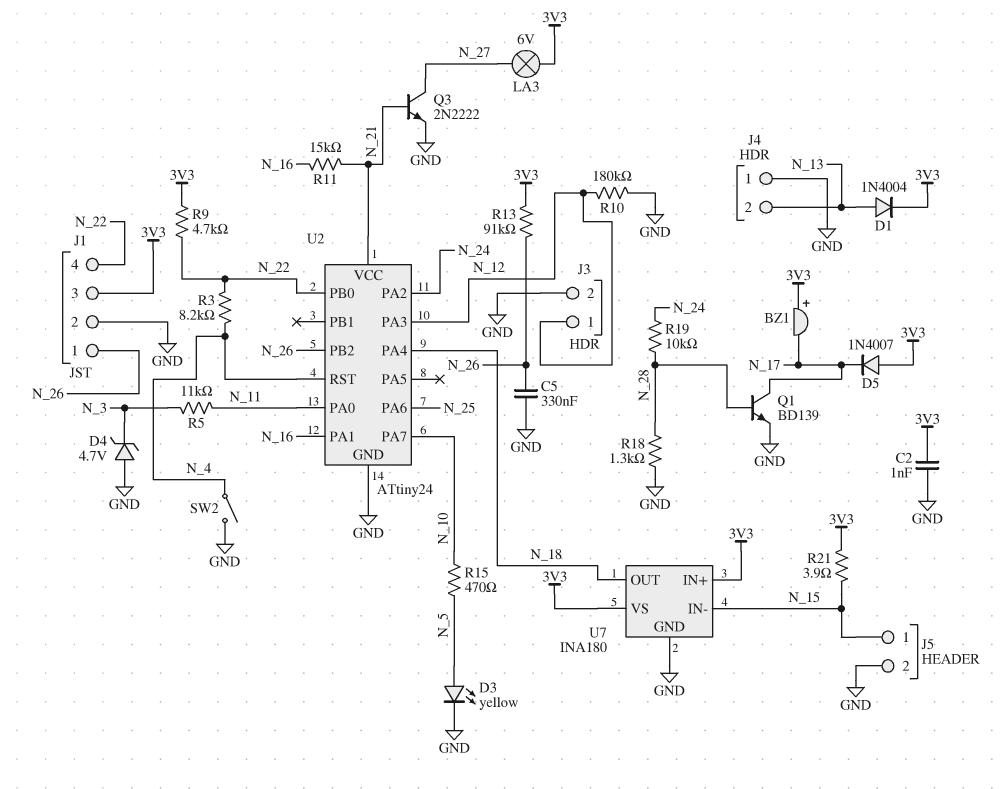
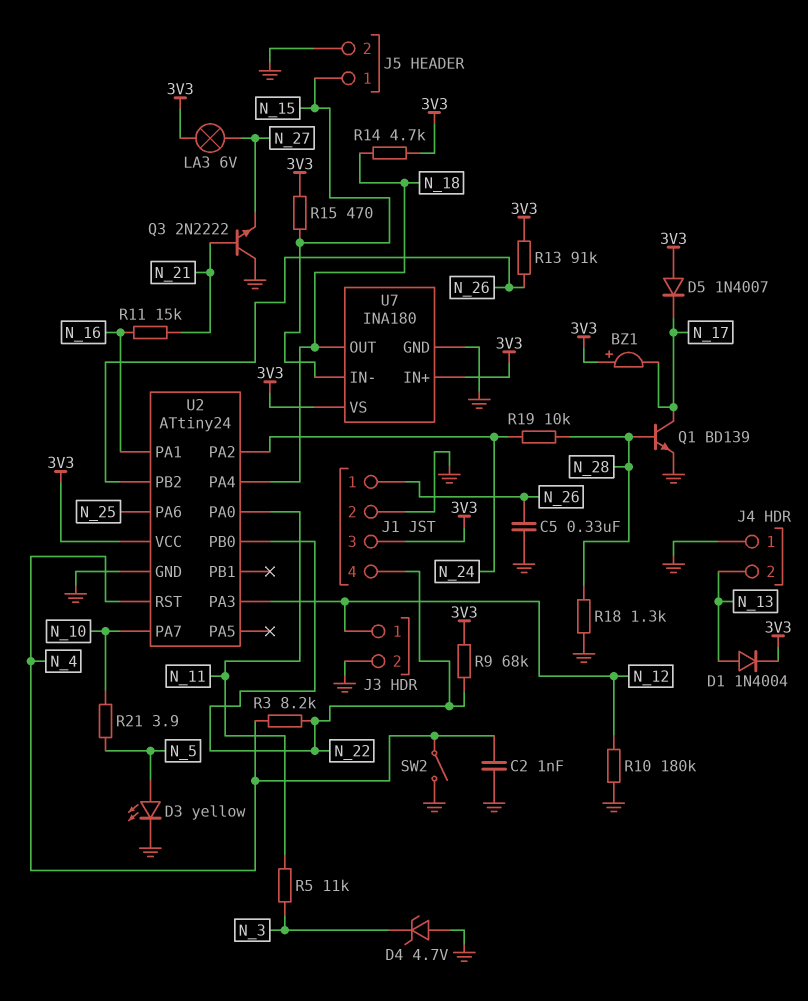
C2: 1nF (3V3, GND) -> 1nF (GND, N_4)
Q3: NPN 2N2222 (B N_21, C N_27, E GND) -> NPN 2N2222 (B N_21, C GND, E N_27)
R9: 4.7k (3V3, N_22) -> 68k (3V3, N_22)
R14: none -> 4.7k (3V3, N_18)
R15: 470 (N_5, N_10) -> 470 (3V3, N_15)
R21: 3.9 (3V3, N_15) -> 3.9 (N_5, N_10)
U2 pin VCC: N_21 -> 3V3

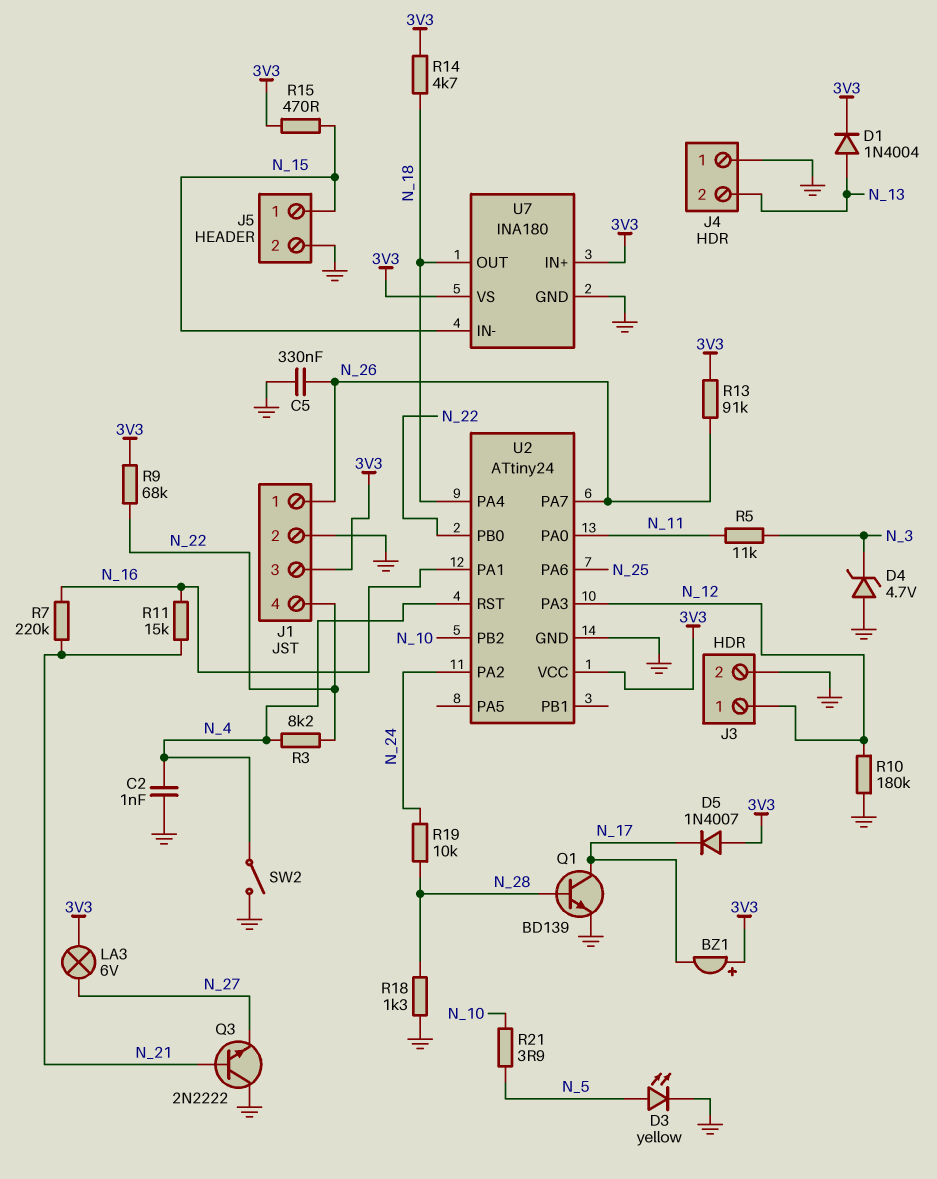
R7: none -> 220k (N_16, N_21)
U2 pin PA7: N_10 -> N_26
U2 pin PB2: N_26 -> N_10

